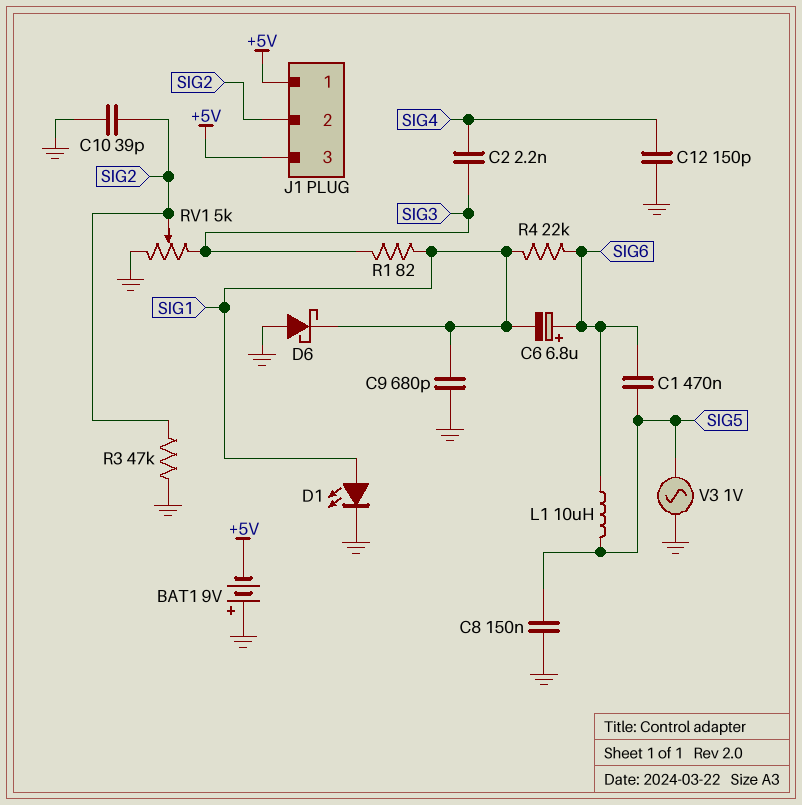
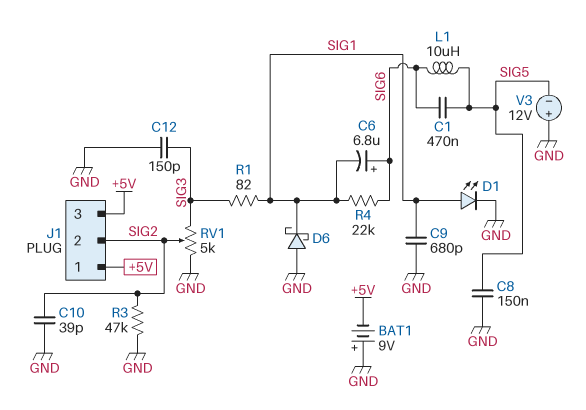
C2: 2.2nF (SIG3, SIG4) -> none
C12: 150pF (GND, SIG4) -> 150pF (GND, SIG3)
V3: AC 1V (GND, SIG5) -> 12V (plus GND, minus SIG5)

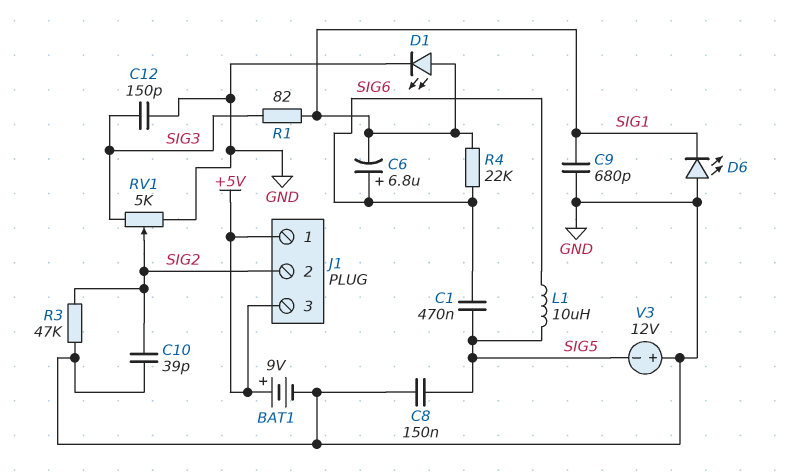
BAT1: 9V (plus GND, minus +5V) -> 9V (plus +5V, minus GND)
D6: schottky (A GND, K SIG1) -> LED (A GND, K SIG1)

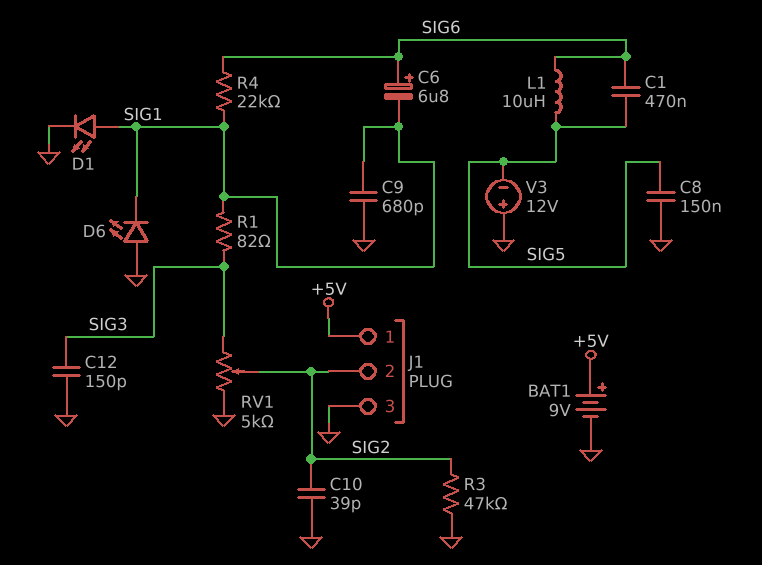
J1 pin 3: +5V -> GND

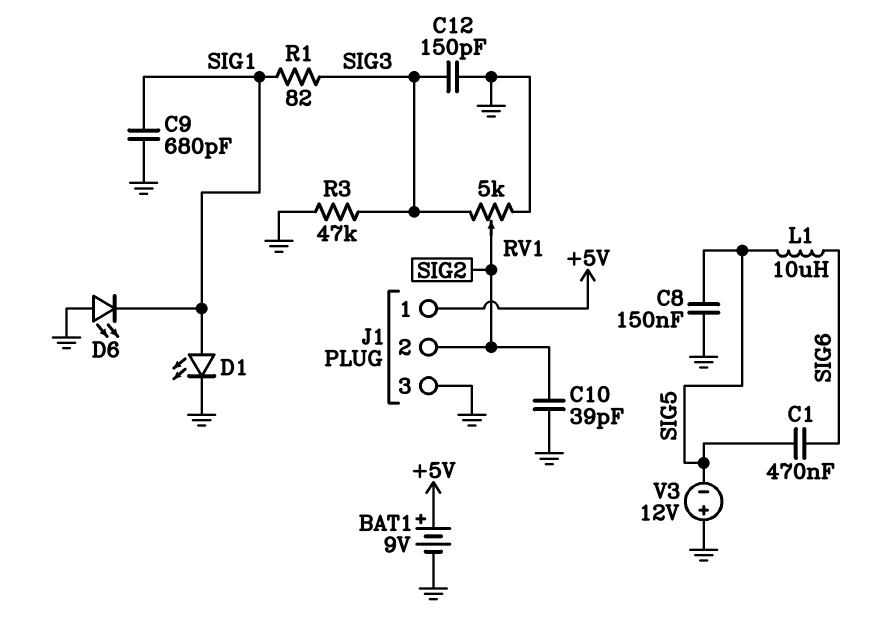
C6: 6.8uF (plus SIG6, minus SIG1) -> none
R3: 47k (GND, SIG2) -> 47k (GND, SIG3)
R4: 22k (SIG1, SIG6) -> none

